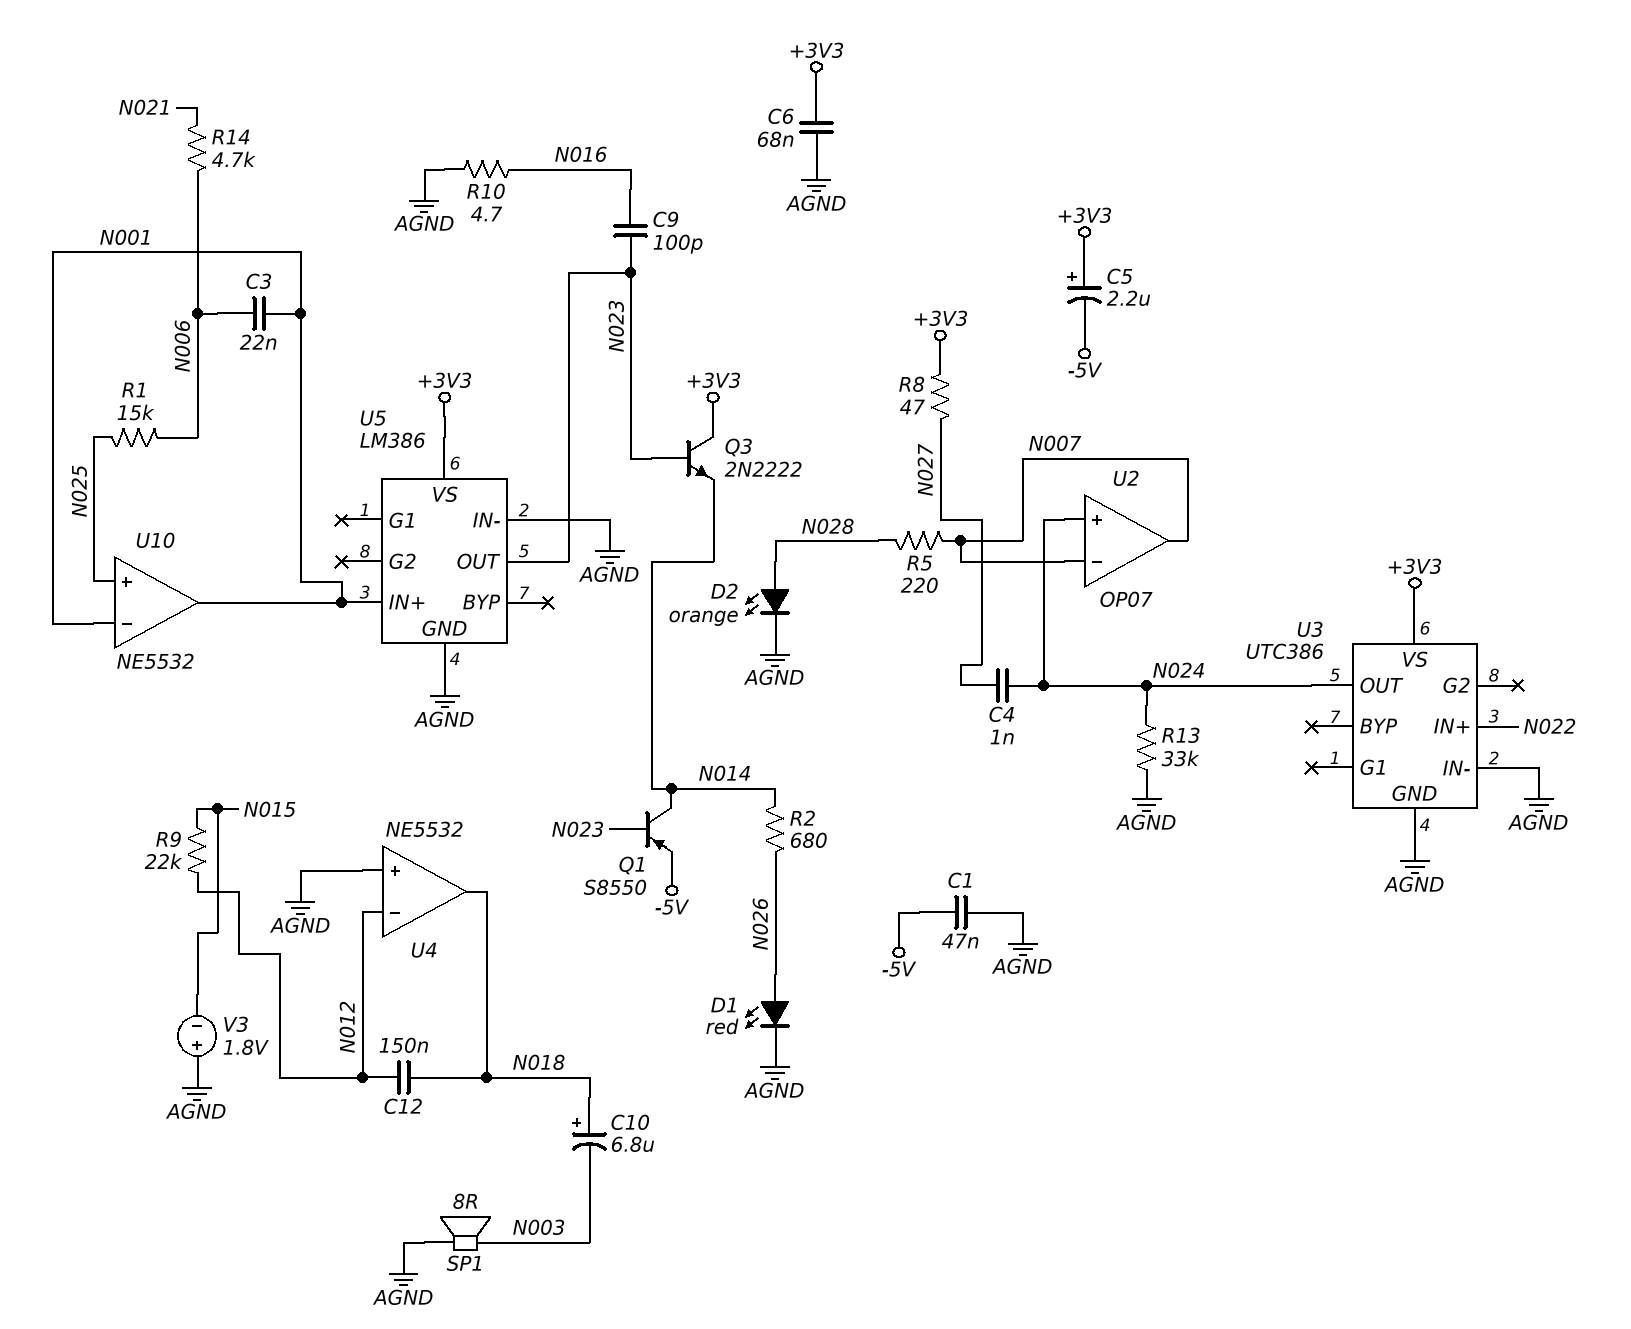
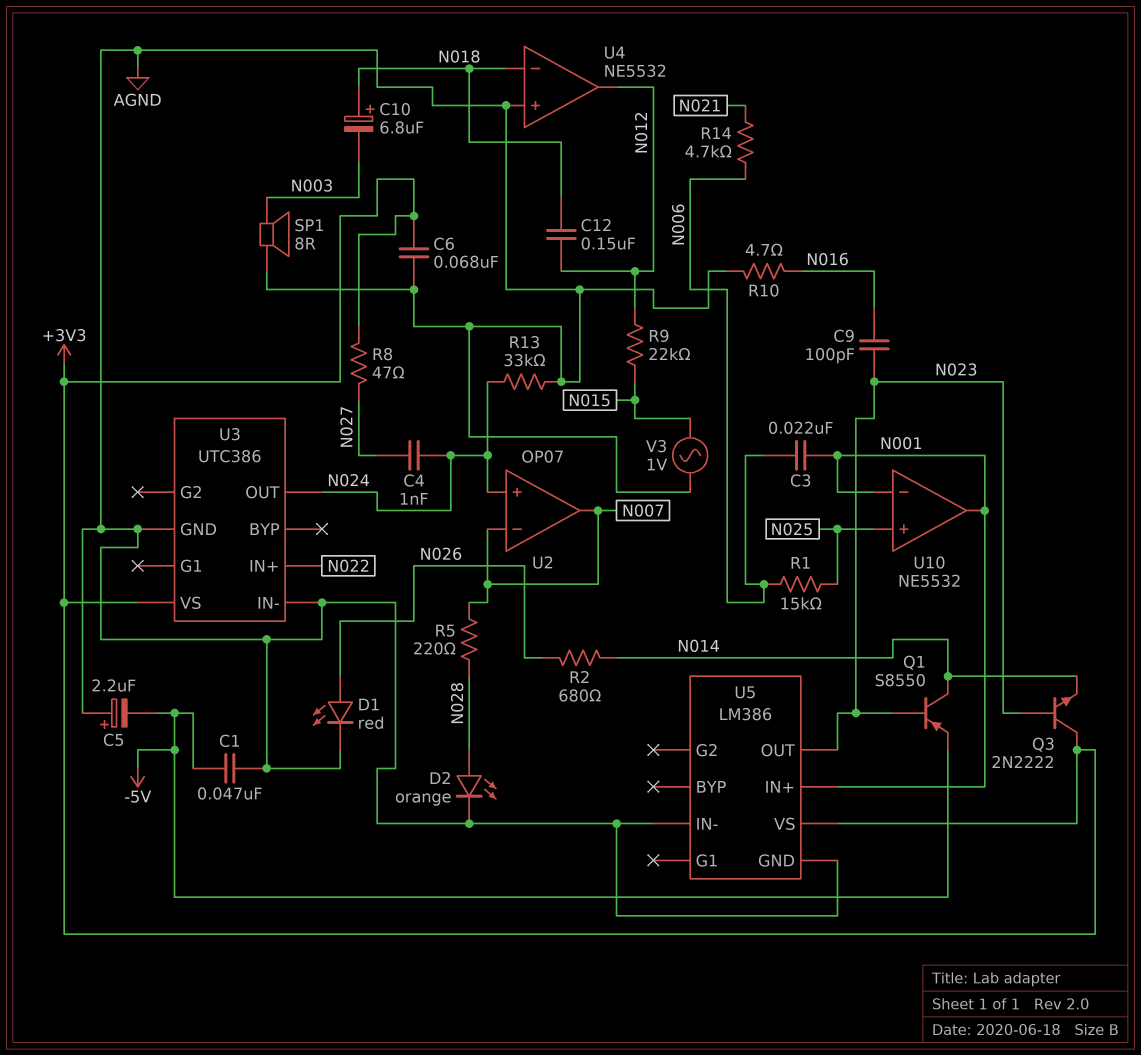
C5: 2.2uF (plus +3V3, minus -5V) -> 2.2uF (plus AGND, minus -5V)
U4 pin in-: N012 -> N018
U4 pin out: N018 -> N012
V3: 1.8V (plus AGND, minus N015) -> AC 1V (AGND, N015)

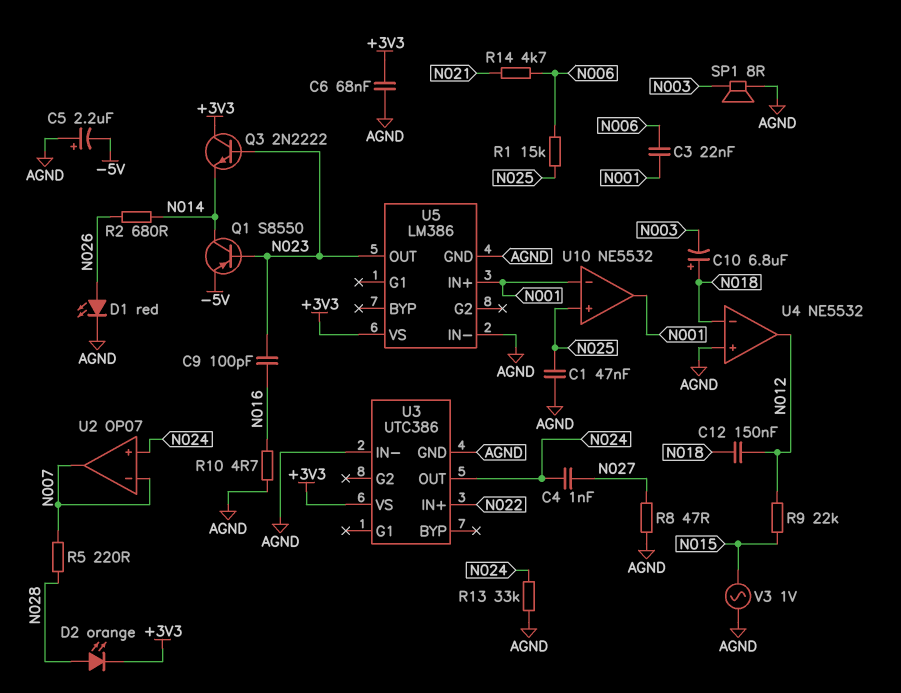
C1: 47nF (-5V, AGND) -> 47nF (AGND, N025)
D2: LED orange (A N028, K AGND) -> LED orange (A N028, K +3V3)
R8: 47 (+3V3, N027) -> 47 (AGND, N027)

